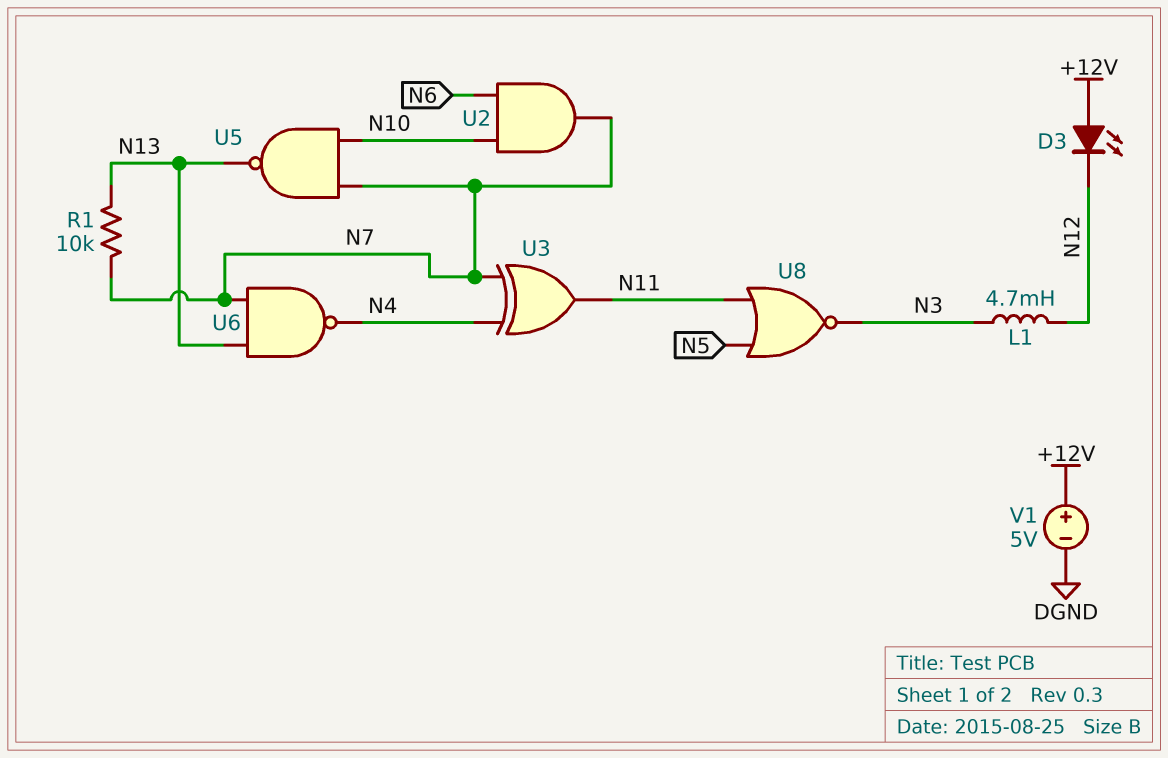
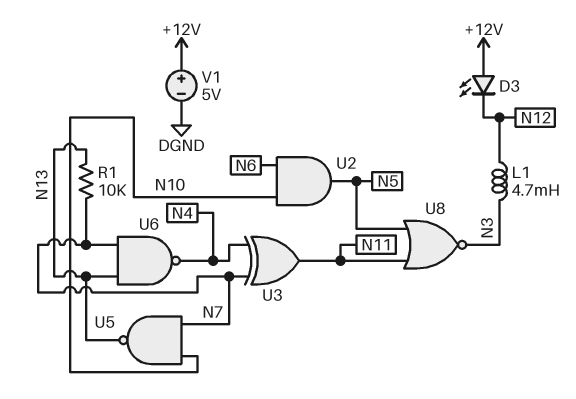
U2: AND (in N6, in N10, out N7) -> AND (in N6, in N10, out N5)

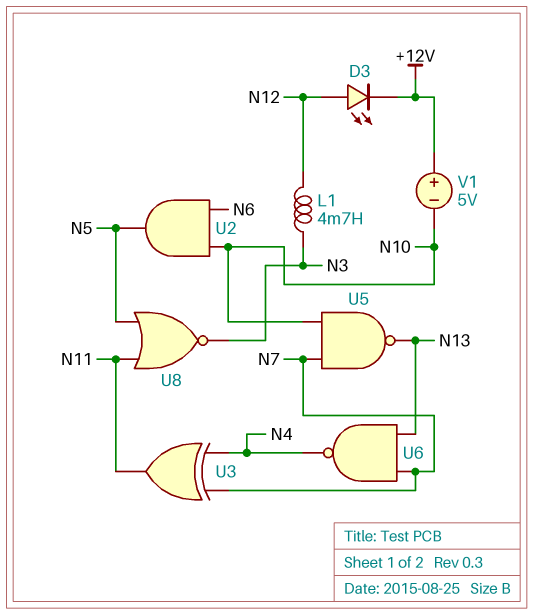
D3: LED (A +12V, K N12) -> LED (A N12, K +12V)
R1: 10k (N7, N13) -> none
V1: 5V (plus +12V, minus DGND) -> 5V (plus +12V, minus N10)

